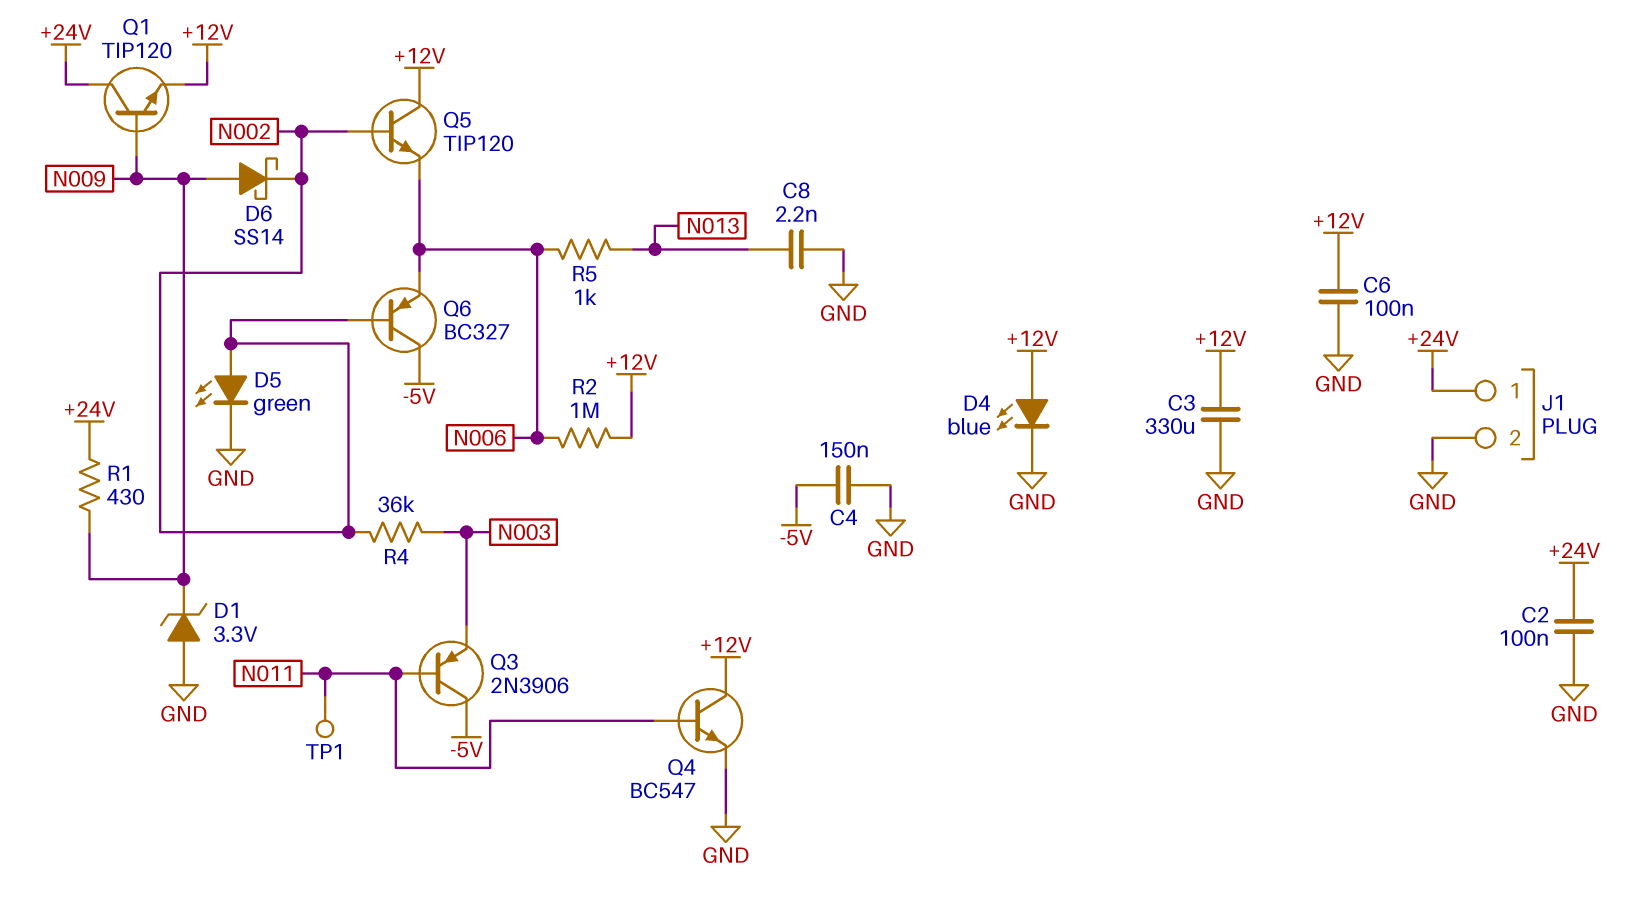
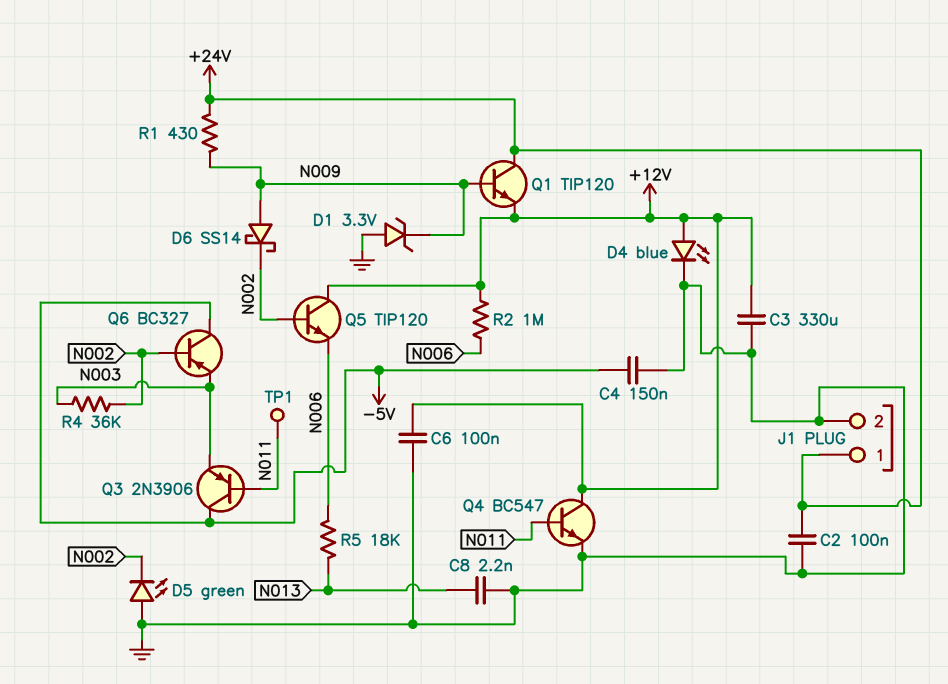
D5: LED green (A N002, K GND) -> LED green (A GND, K N002)
Q6: PNP BC327 (B N002, C -5V, E N006) -> PNP BC327 (B N002, C -5V, E N003)
R5: 1k (N006, N013) -> 18k (N006, N013)

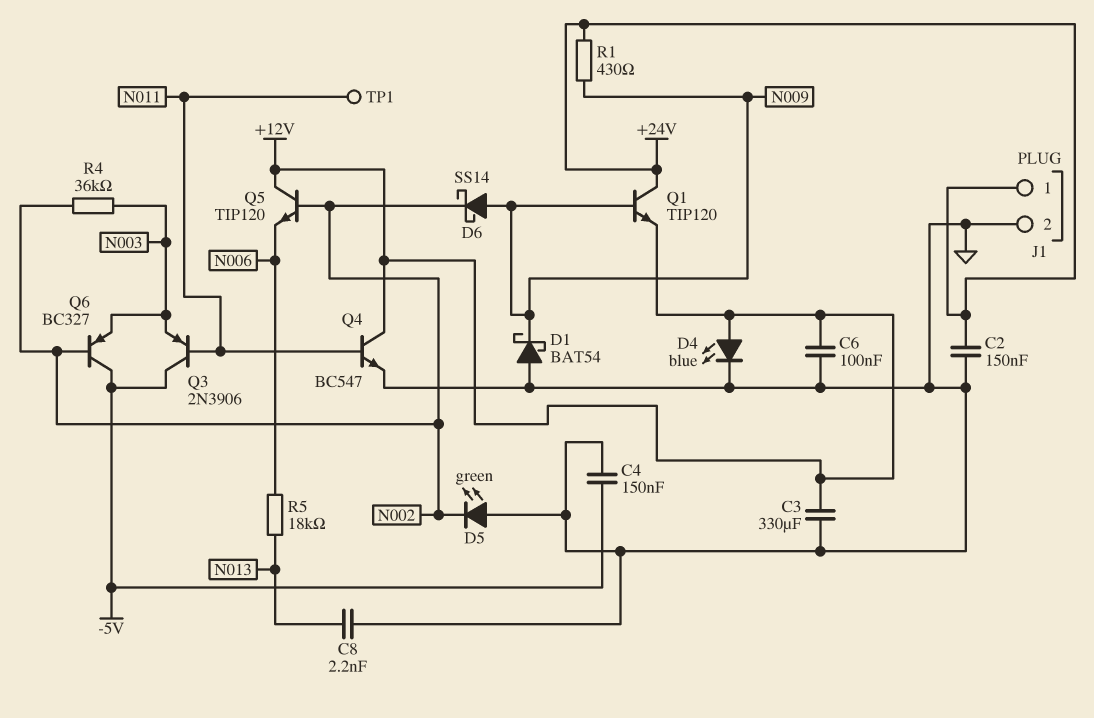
C2: 100nF (+24V, GND) -> 150nF (+24V, GND)
D1: zener 3.3V (A GND, K N009) -> schottky BAT54 (A GND, K N009)
R2: 1M (+12V, N006) -> none

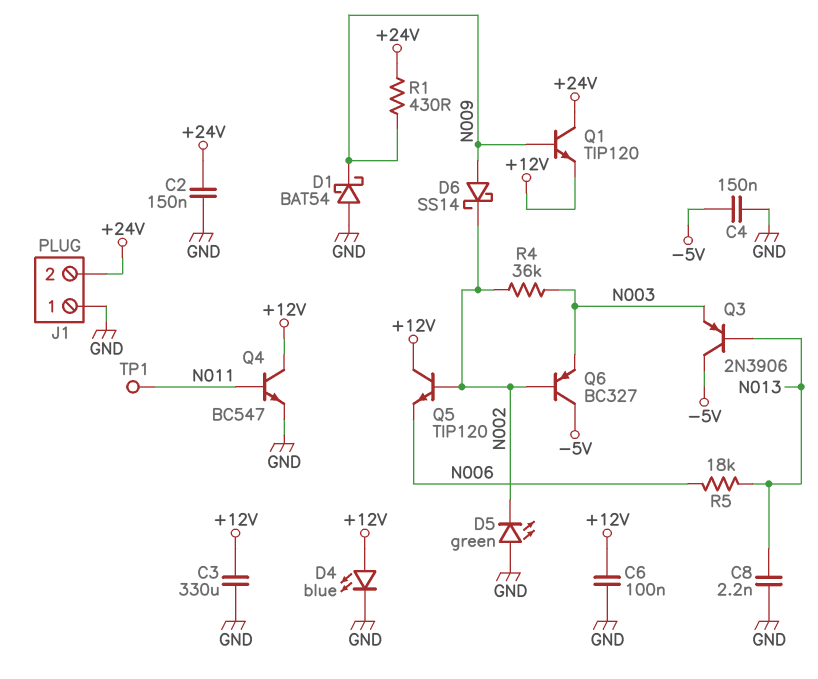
J1 pin 1: +24V -> GND
J1 pin 2: GND -> +24V
Q3: PNP 2N3906 (B N011, C -5V, E N003) -> PNP 2N3906 (B N013, C -5V, E N003)

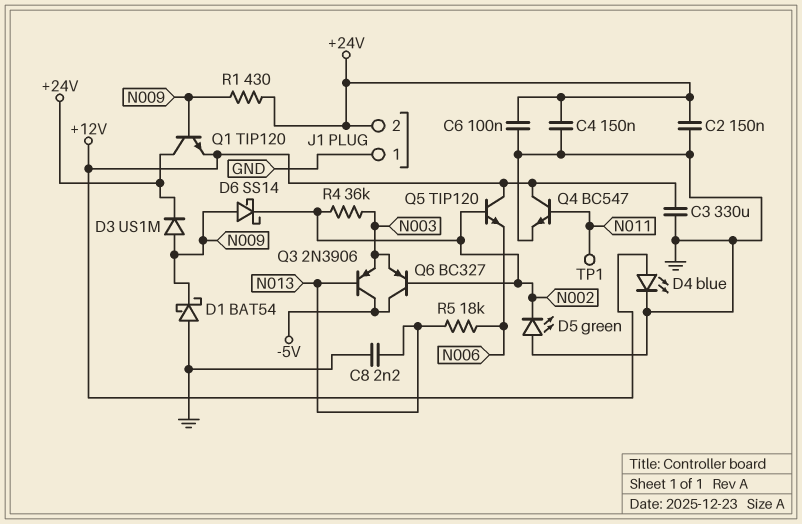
C4: 150nF (-5V, GND) -> 150nF (+24V, GND)
C6: 100nF (+12V, GND) -> 100nF (+24V, GND)
D3: none -> diode US1M (A N009, K +24V)

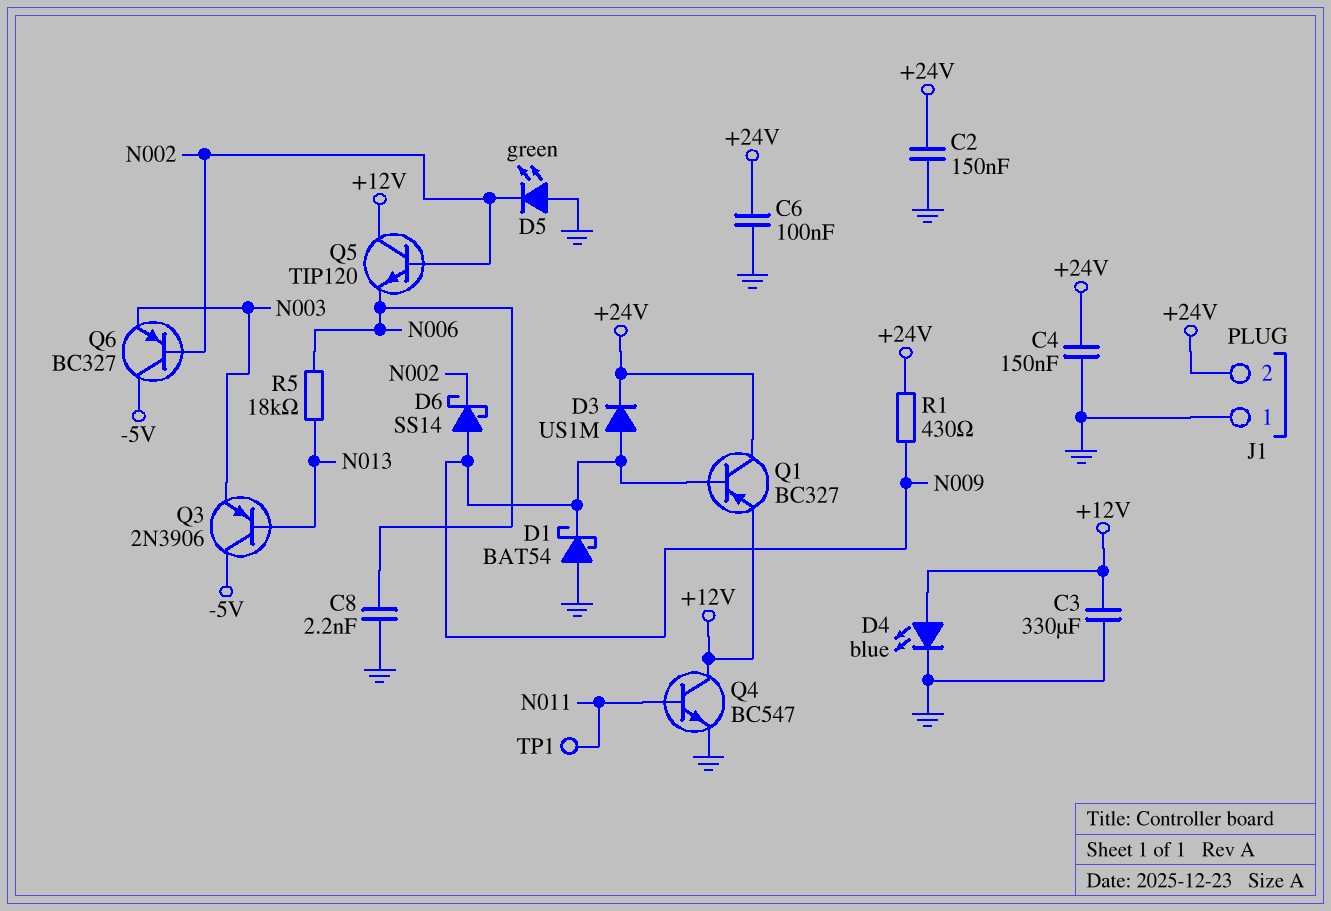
C8: 2.2nF (GND, N013) -> 2.2nF (GND, N006)
Q1: NPN TIP120 (B N009, C +24V, E +12V) -> PNP BC327 (B N009, C +24V, E +12V)
R4: 36k (N002, N003) -> none

